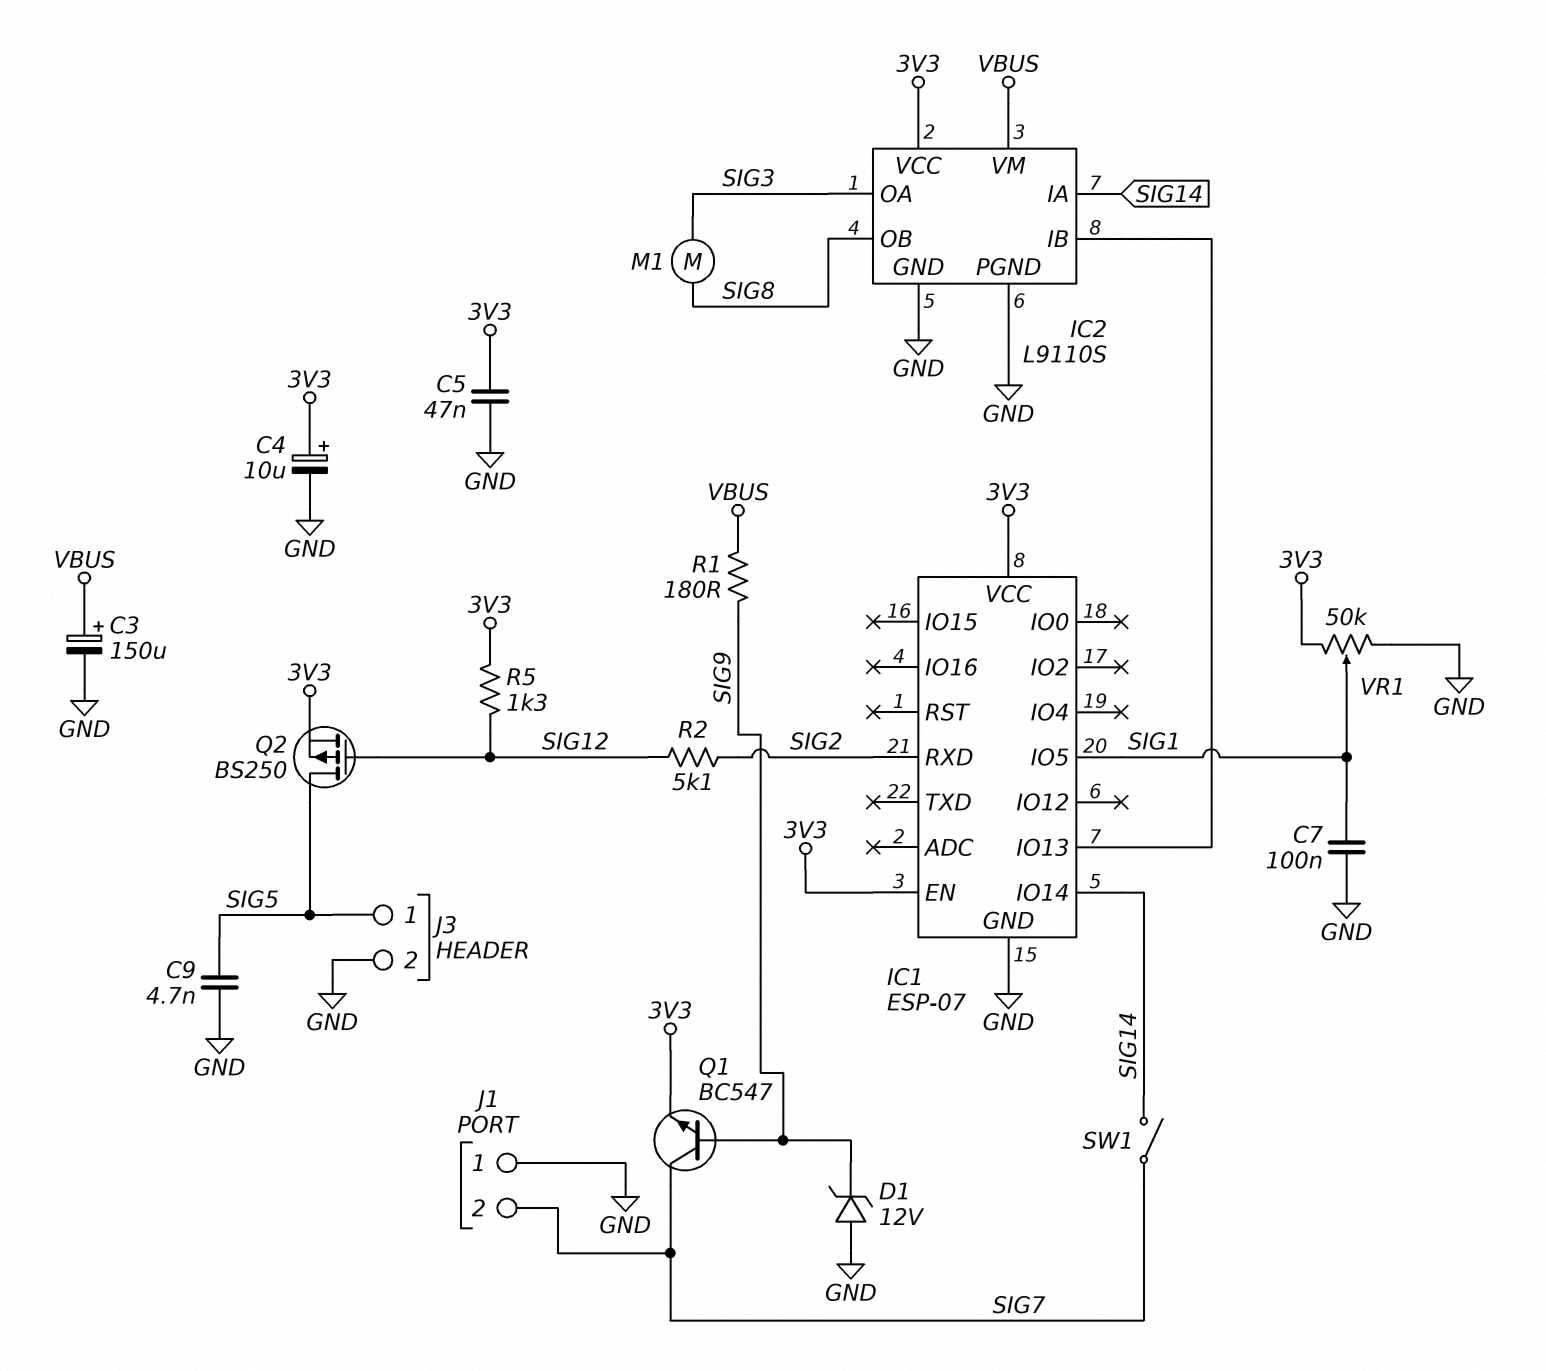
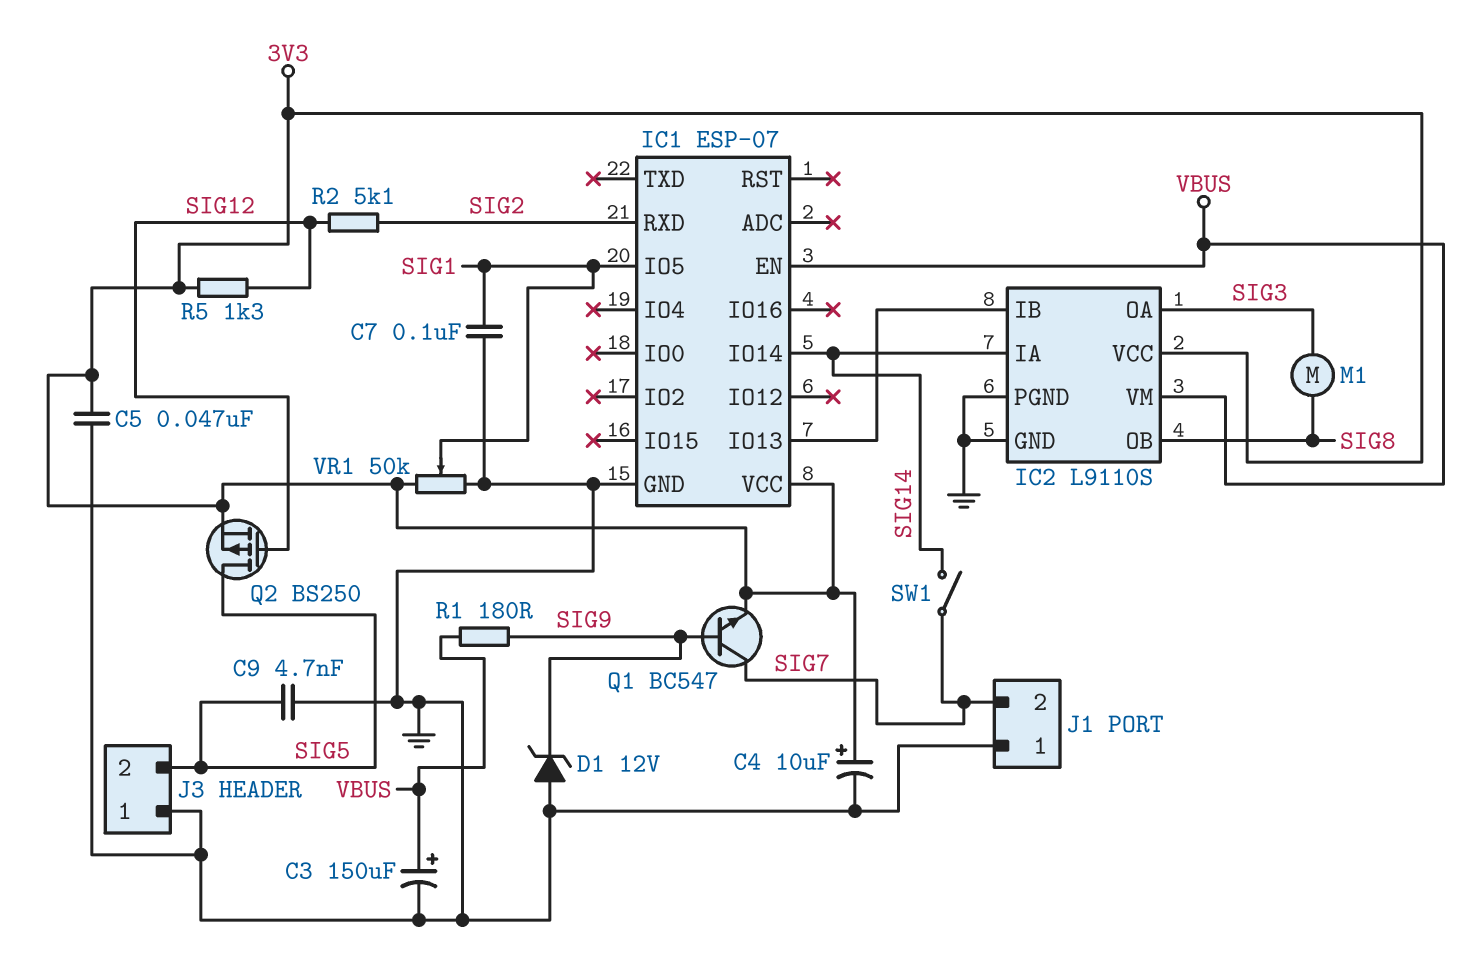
IC1 pin EN: 3V3 -> VBUS
J3 pin 1: SIG5 -> GND
J3 pin 2: GND -> SIG5

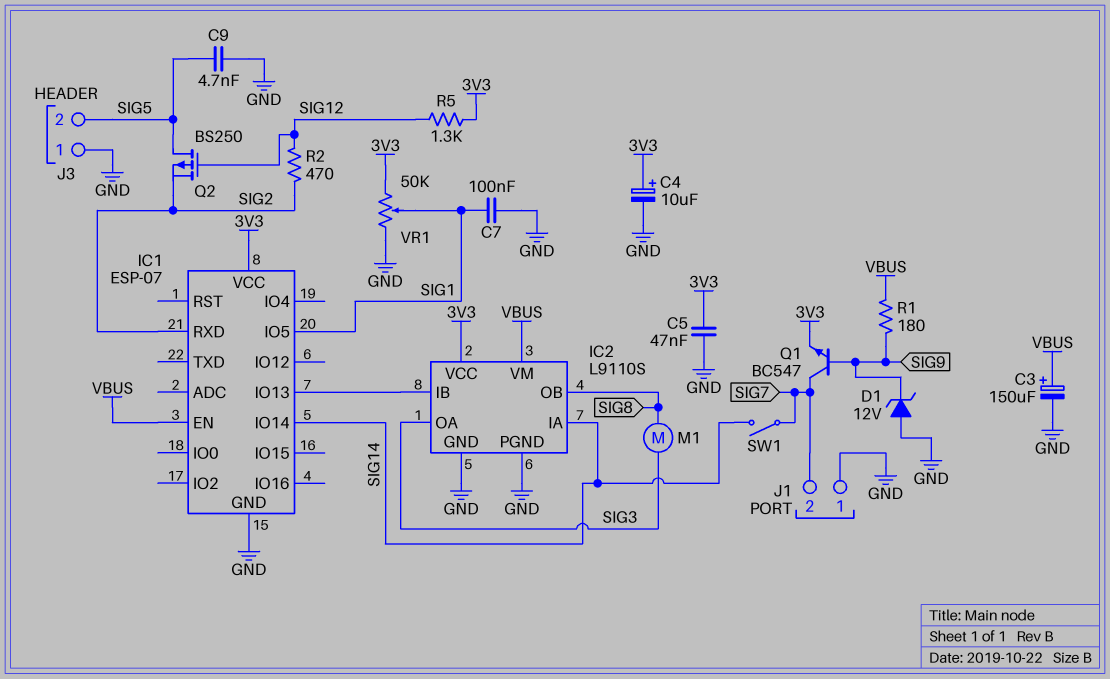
Q2: PMOS BS250 (G SIG12, D SIG5, S 3V3) -> PMOS BS250 (G SIG12, D SIG5, S SIG2)
R2: 5.1k (SIG2, SIG12) -> 470 (SIG2, SIG12)

